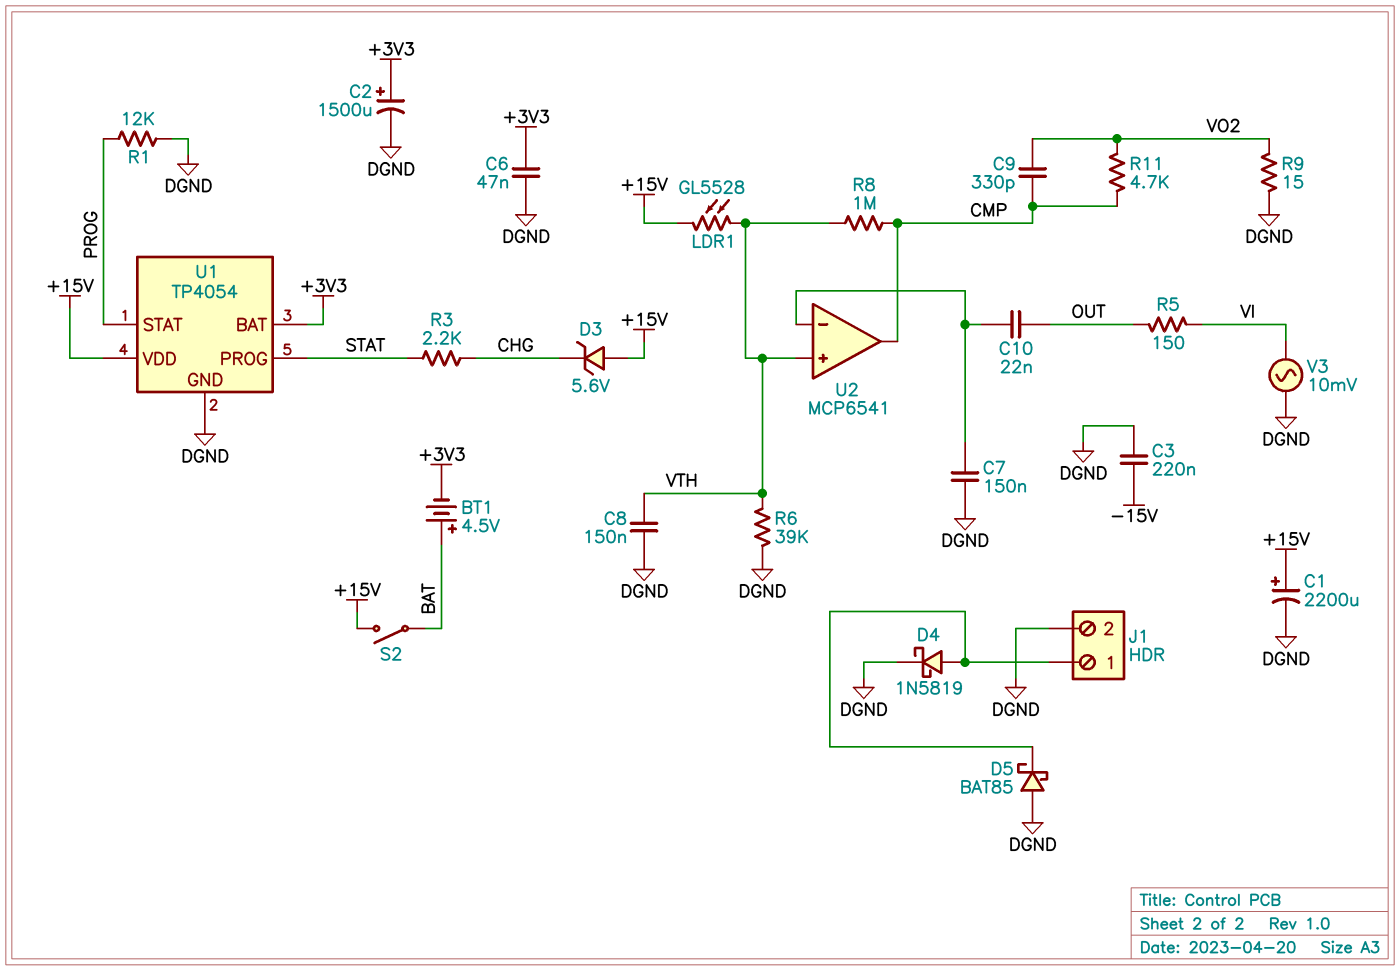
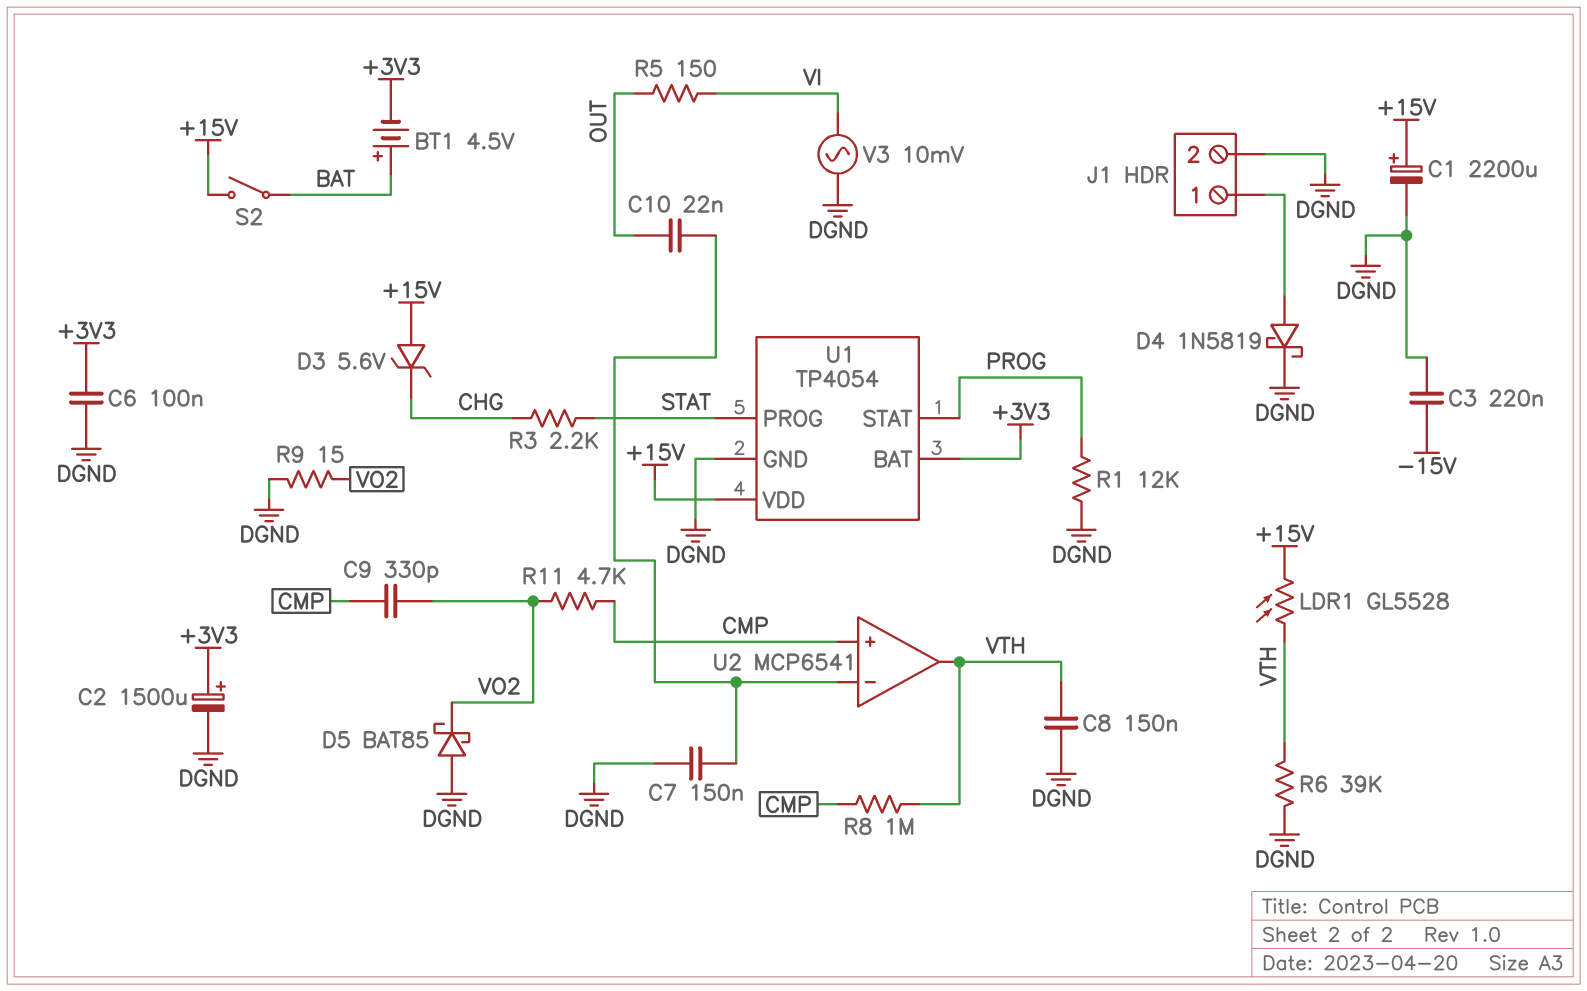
C6: 47nF (+3V3, DGND) -> 100nF (+3V3, DGND)
D5: schottky BAT85 (A DGND, K J1/1) -> schottky BAT85 (A DGND, K VO2)
U2 pin in+: VTH -> CMP
U2 pin out: CMP -> VTH

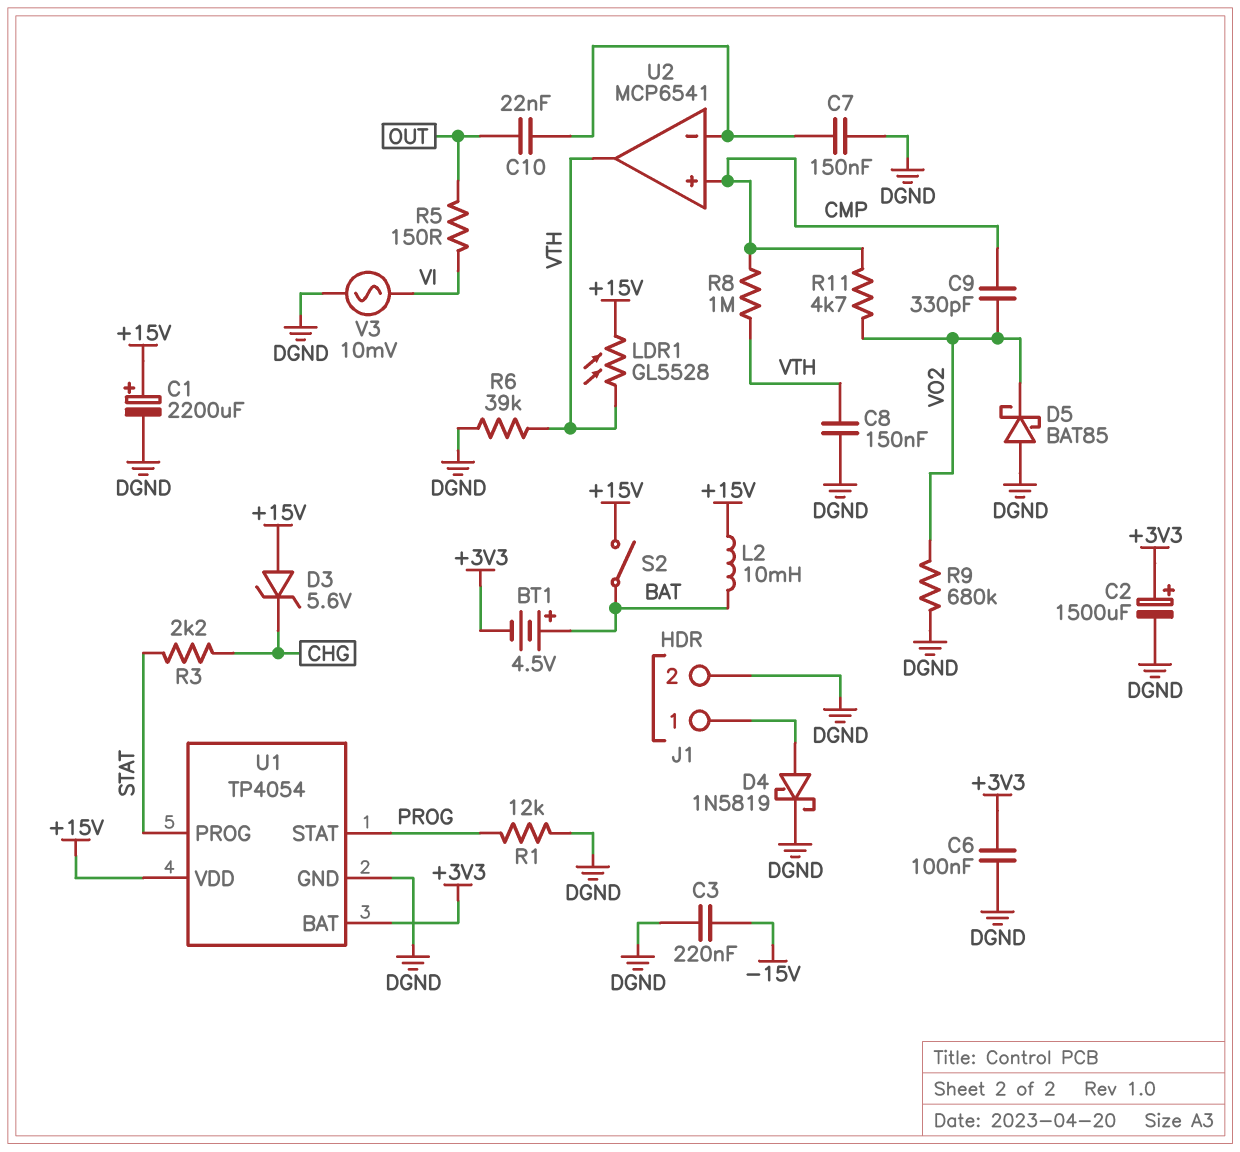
L2: none -> 10mH (+15V, BAT)
R9: 15 (DGND, VO2) -> 680k (DGND, VO2)

